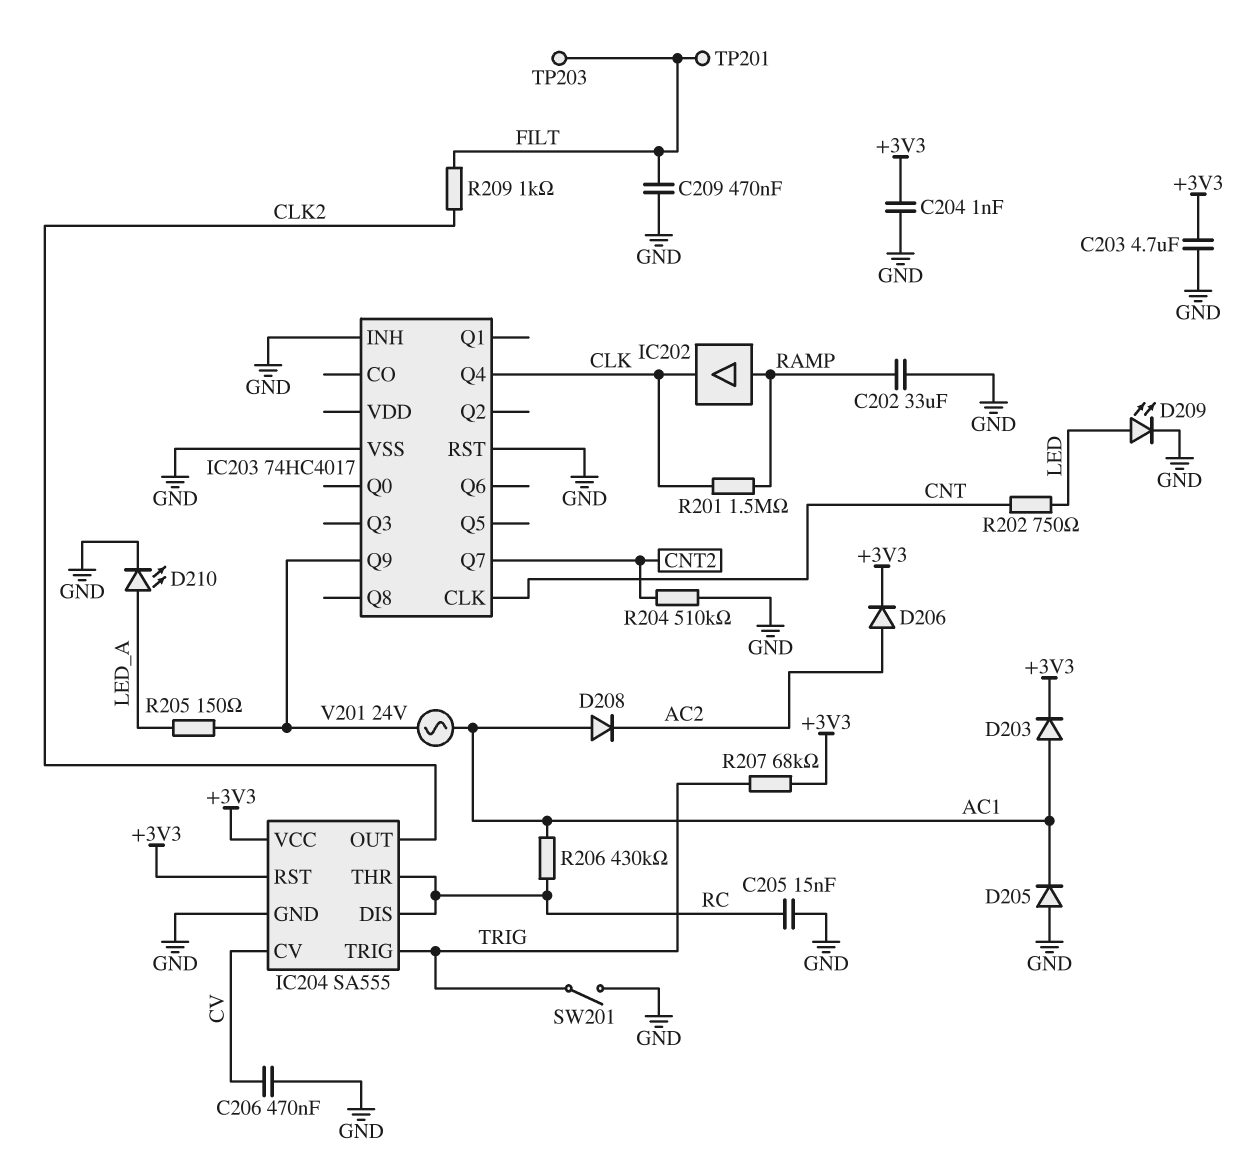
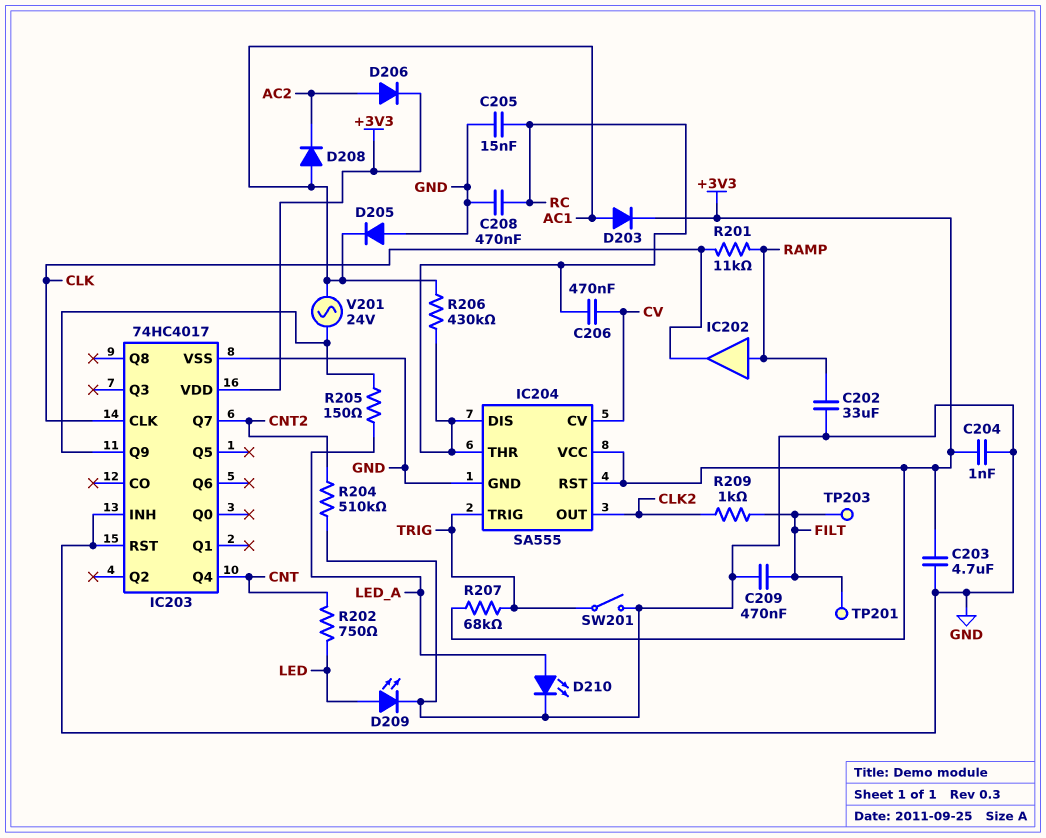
C206: 470nF (CV, GND) -> 470nF (CV, RC)
C208: none -> 470nF (GND, RC)
IC203 pin CLK: CNT -> CLK
IC203 pin Q4: CLK -> CNT
IC203 pin VDD: none -> +3V3
R201: 1.5M (CLK, RAMP) -> 11k (CLK, RAMP)

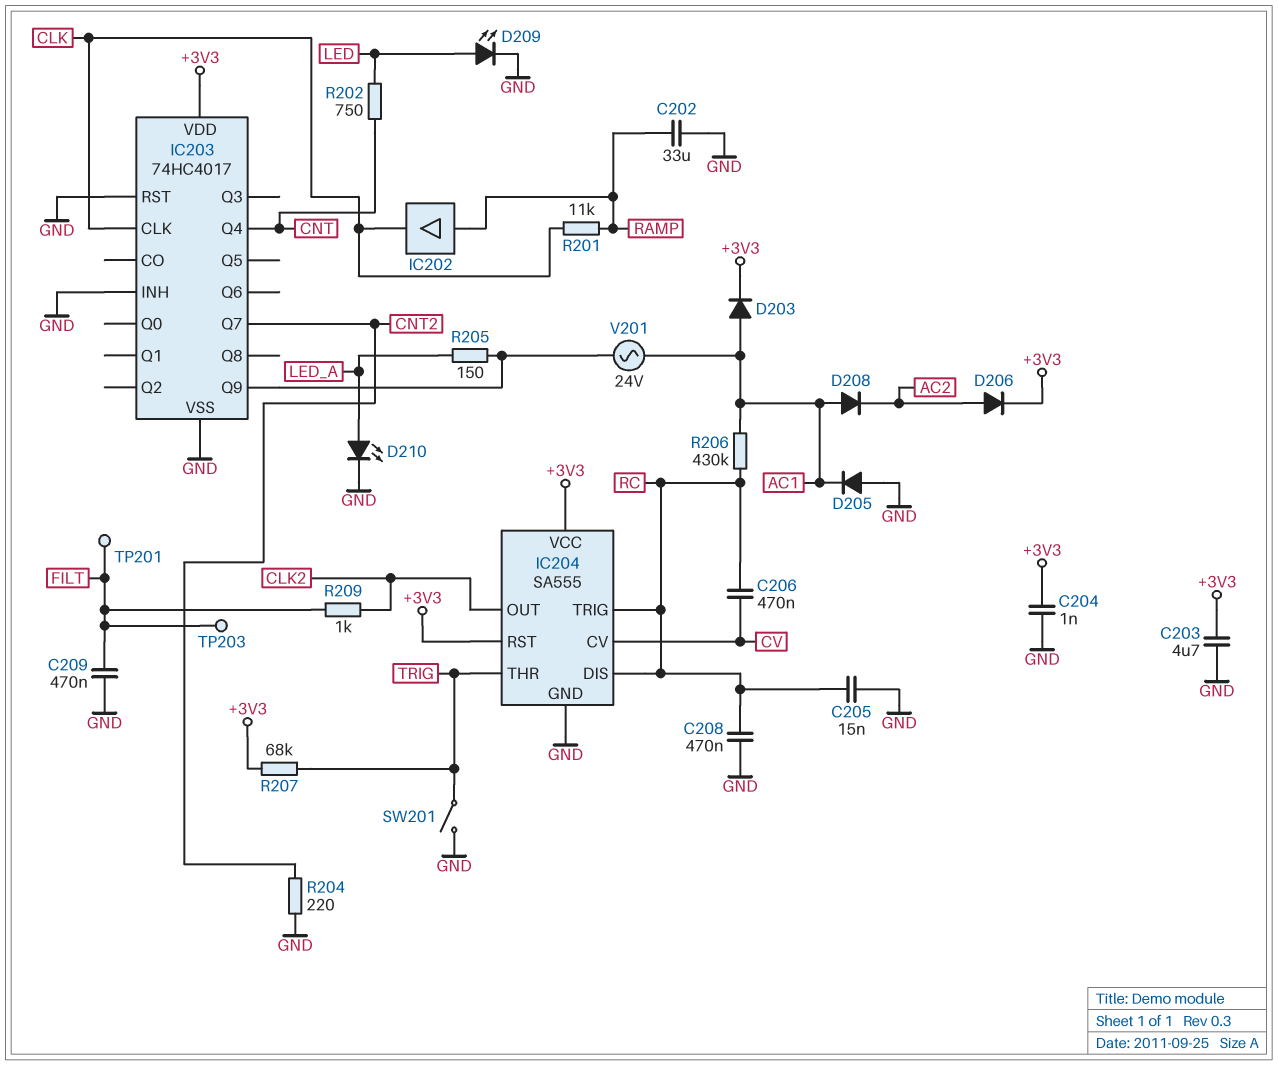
IC204 pin THR: RC -> TRIG
IC204 pin TRIG: TRIG -> RC
R204: 510k (CNT2, GND) -> 220 (CNT2, GND)

